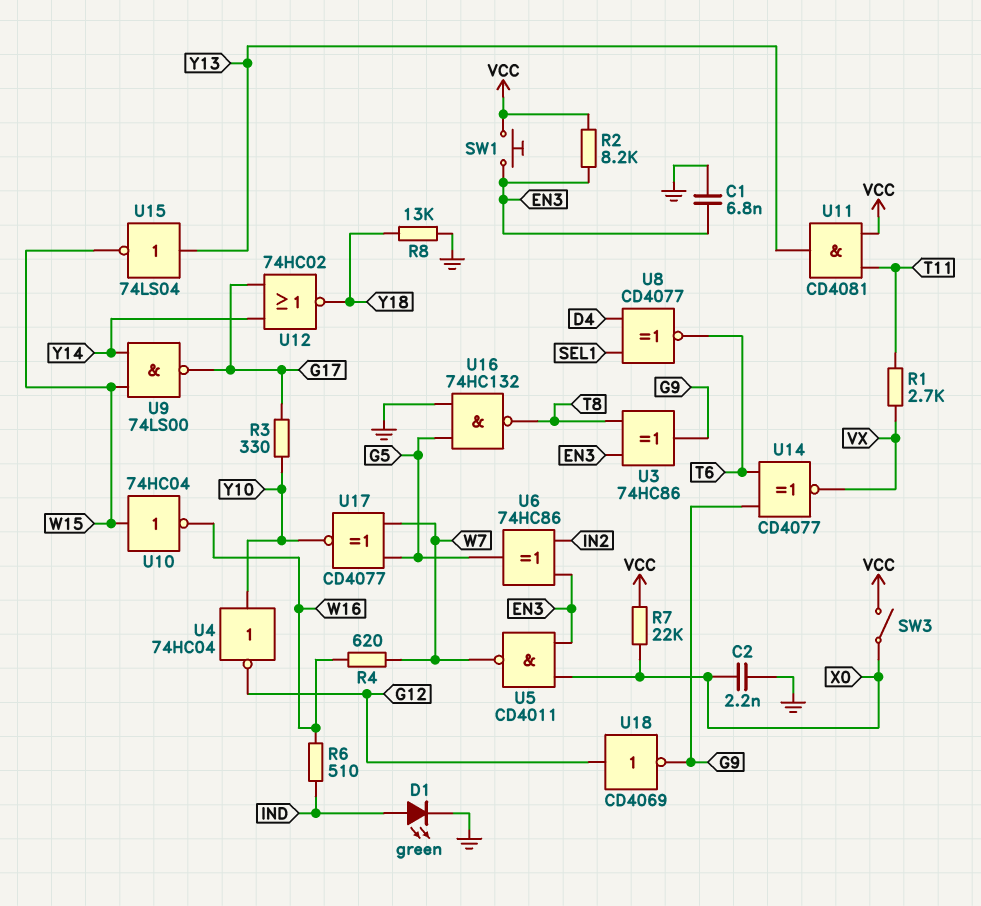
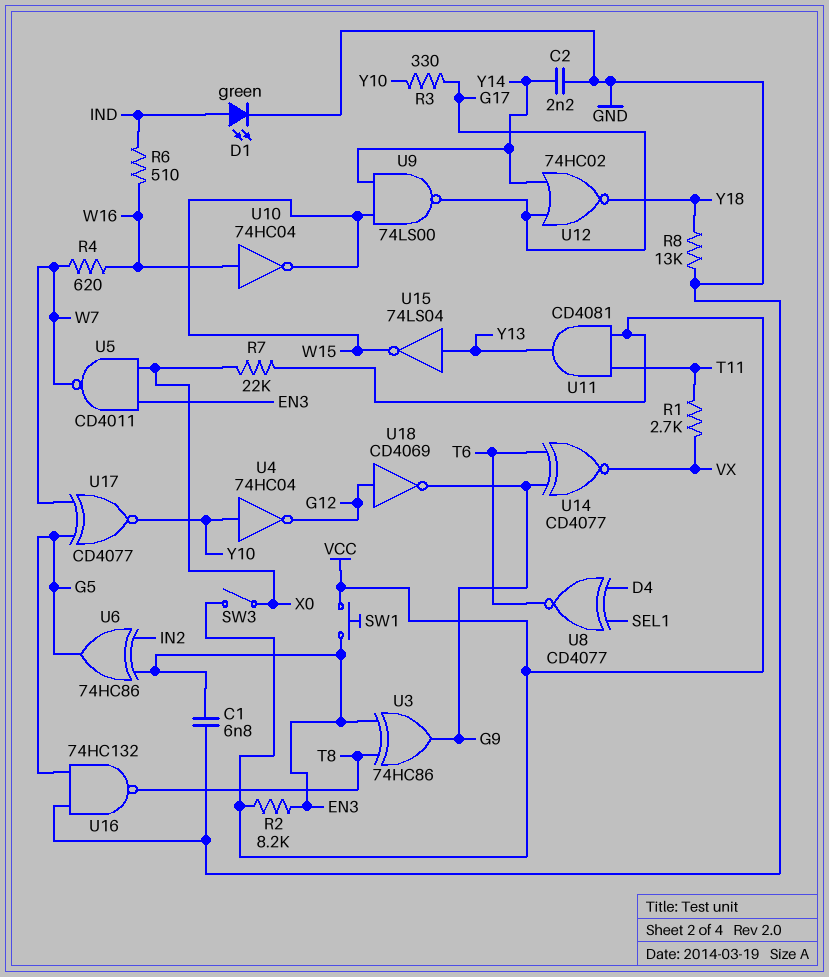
C2: 2.2nF (GND, X0) -> 2.2nF (GND, Y14)
U10: NOT 74HC04 (in W15, out W16) -> NOT 74HC04 (in W16, out W15)

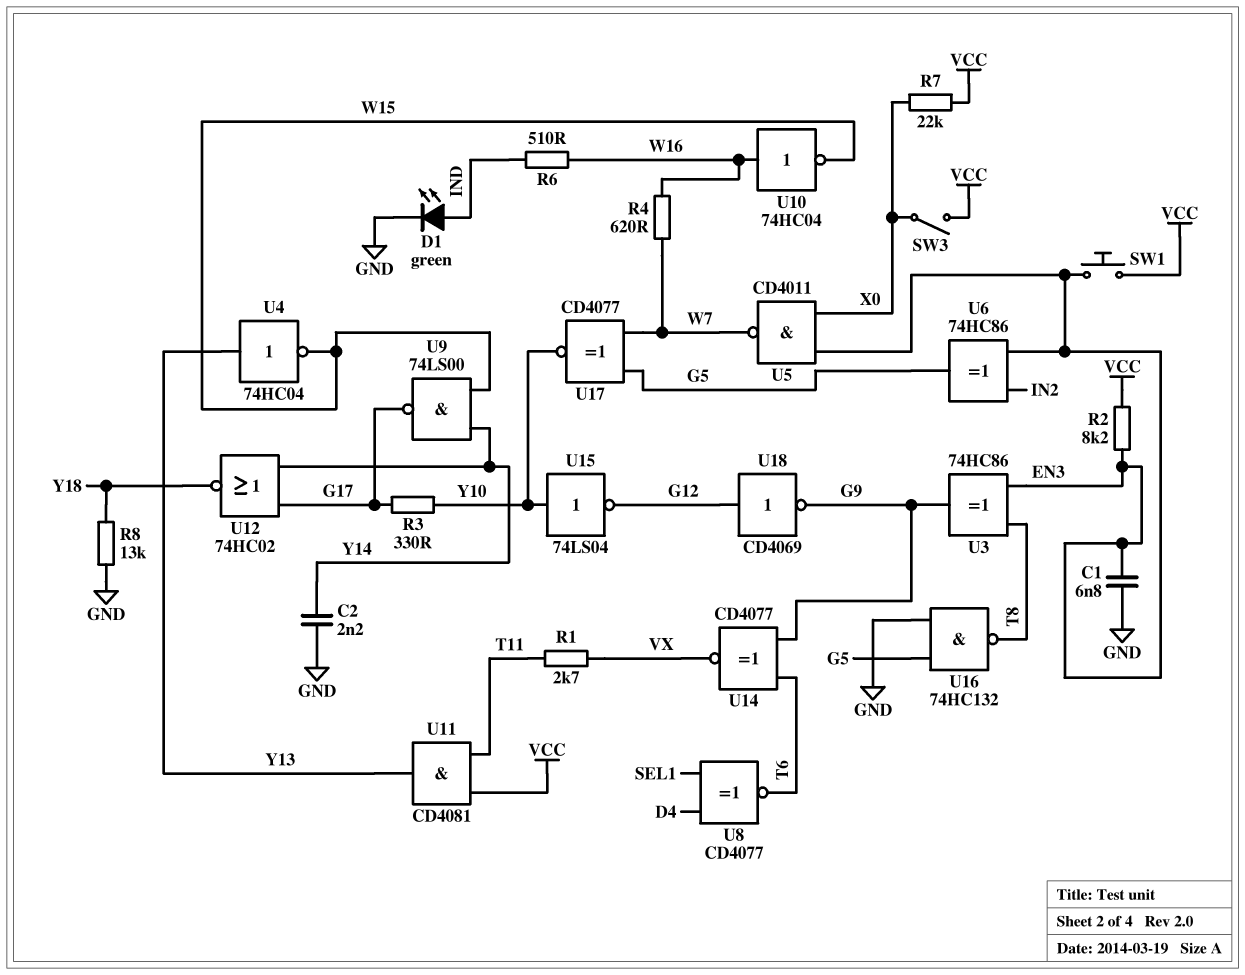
U4: NOT 74HC04 (in Y10, out G12) -> NOT 74HC04 (in Y13, out W15)
U15: NOT 74LS04 (in Y13, out W15) -> NOT 74LS04 (in Y10, out G12)

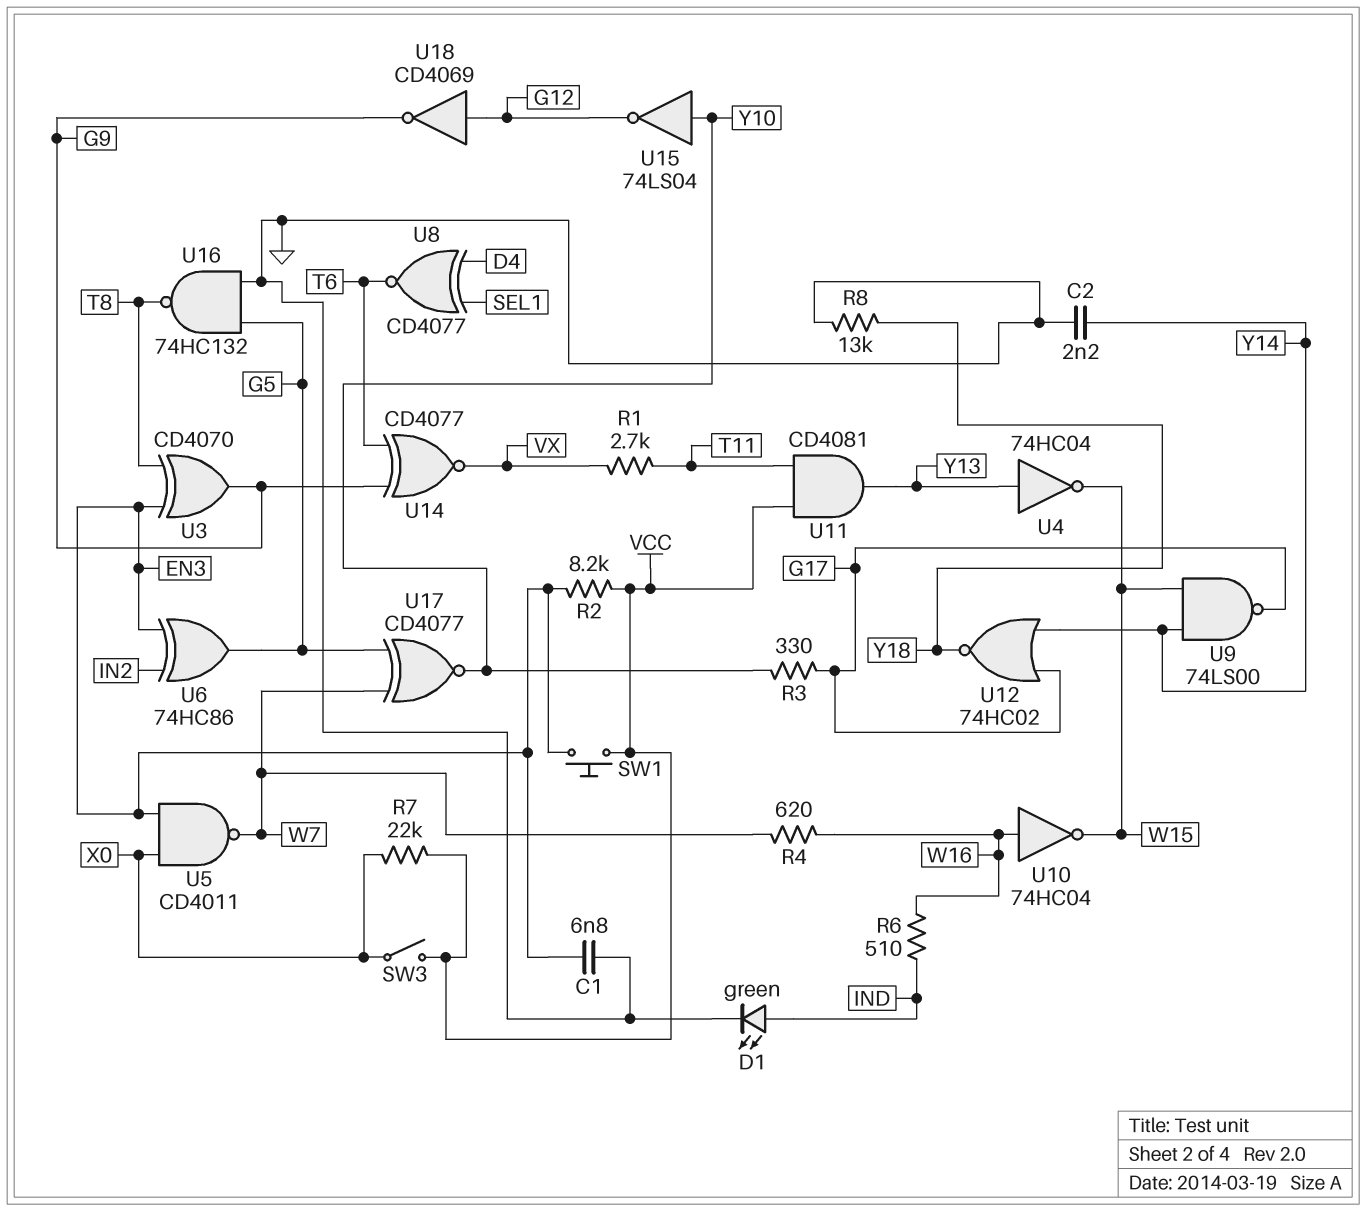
U3: XOR 74HC86 (in EN3, in T8, out G9) -> XOR CD4070 (in EN3, in T8, out G9)

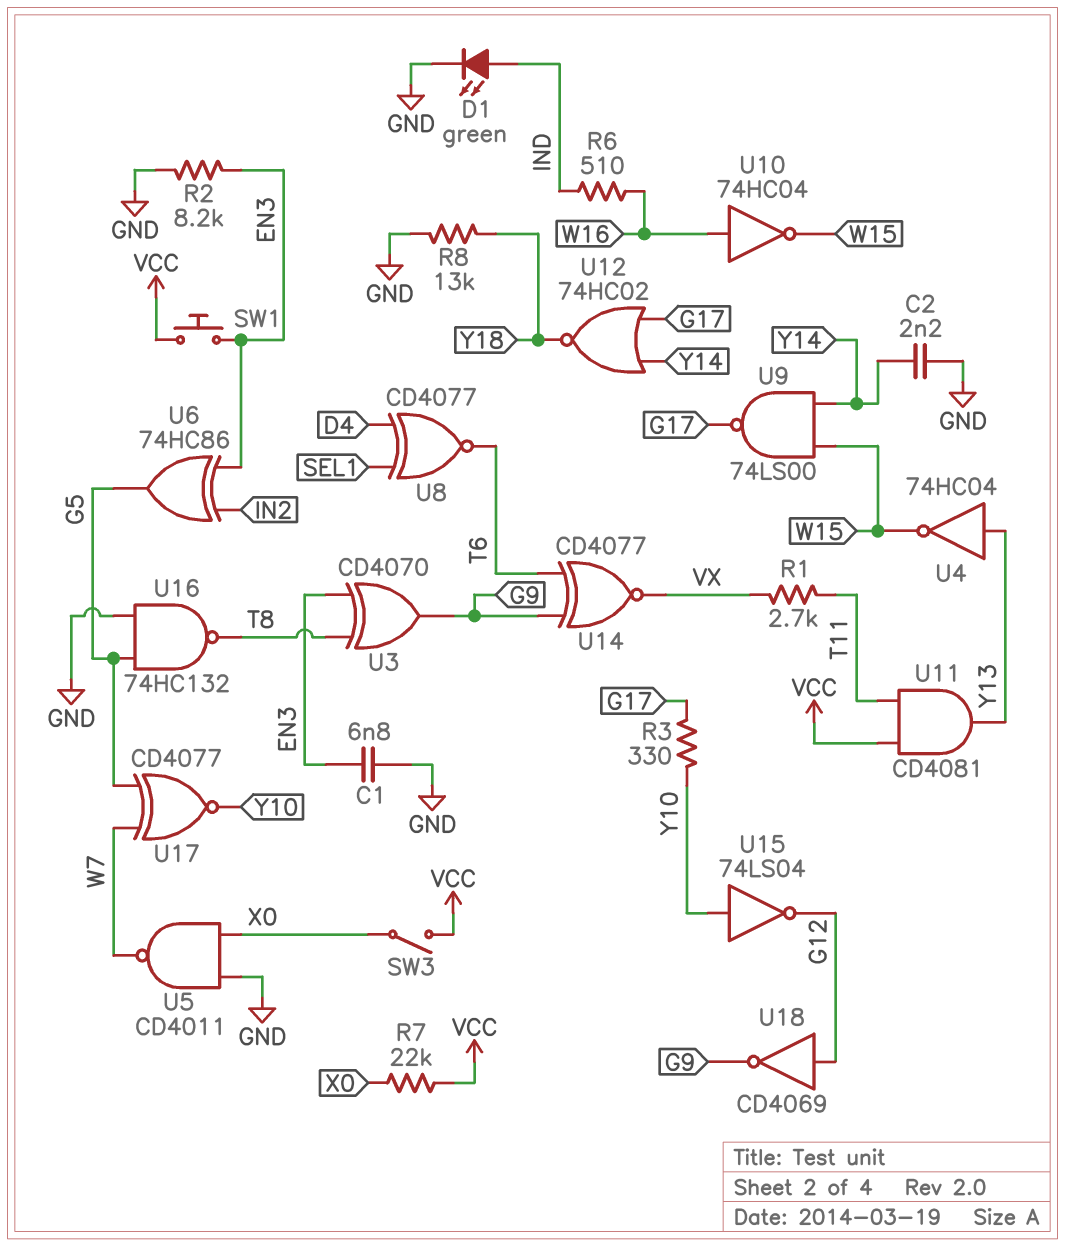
R2: 8.2k (EN3, VCC) -> 8.2k (EN3, GND)
R4: 620 (W7, W16) -> none
U5: NAND CD4011 (in EN3, in X0, out W7) -> NAND CD4011 (in GND, in X0, out W7)

